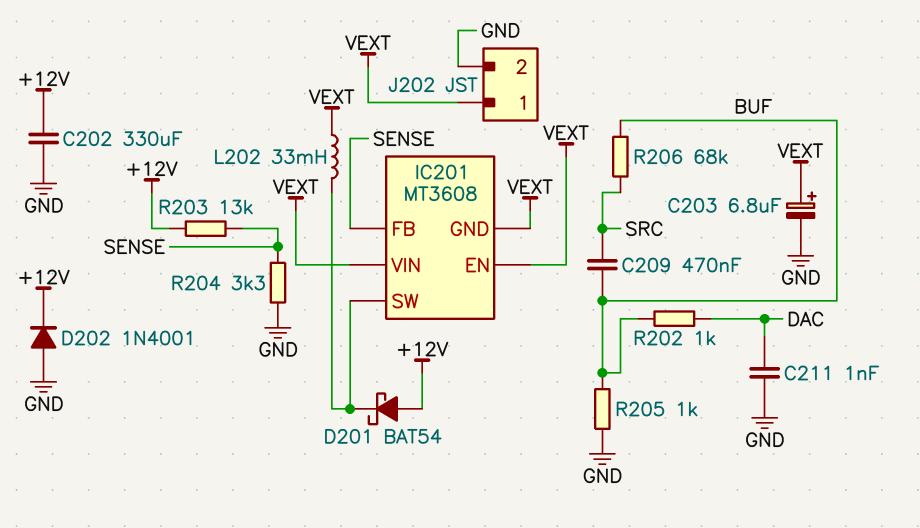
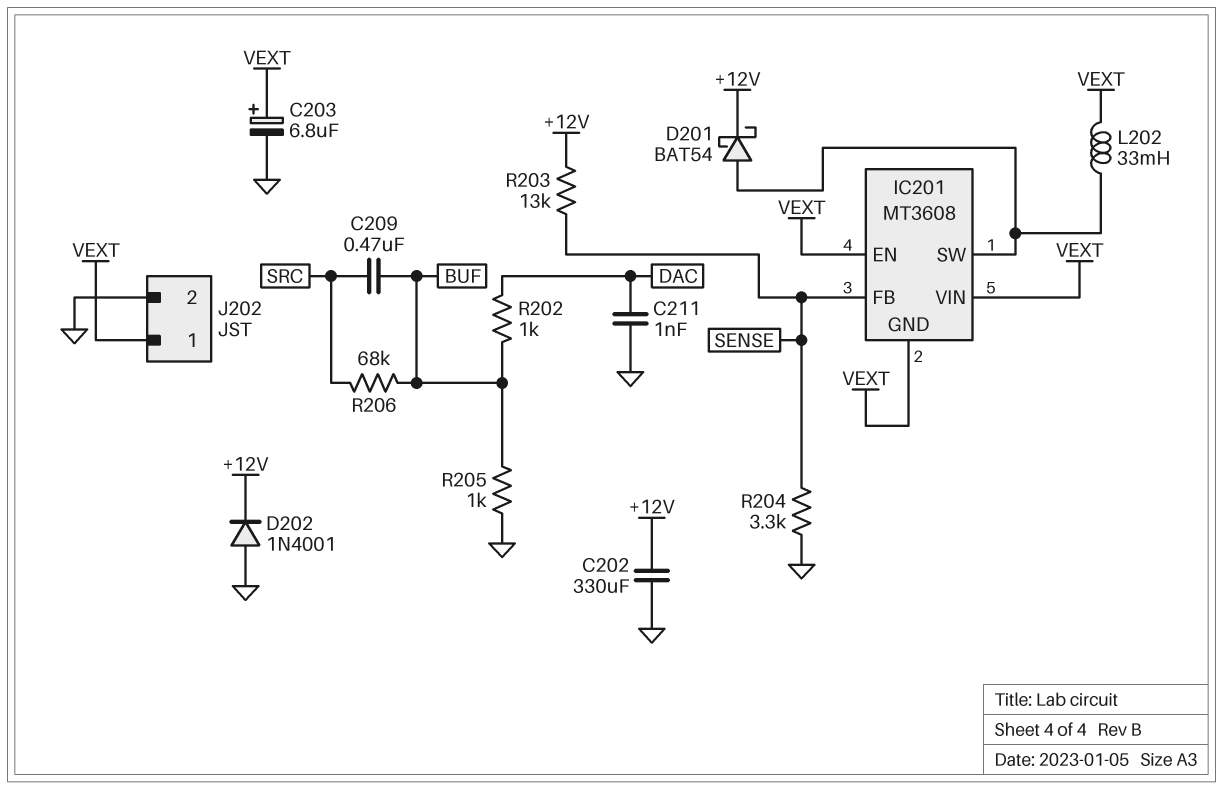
D201: schottky BAT54 (A +12V, K IC201/SW) -> schottky BAT54 (A IC201/SW, K +12V)

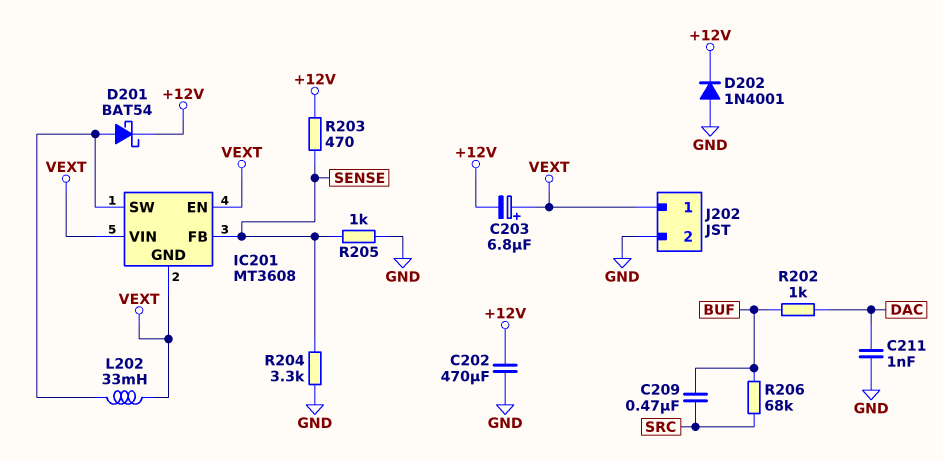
C202: 330uF (+12V, GND) -> 470uF (+12V, GND)
C203: 6.8uF (plus VEXT, minus GND) -> 6.8uF (plus VEXT, minus +12V)
R203: 13k (+12V, SENSE) -> 470 (+12V, SENSE)
R205: 1k (BUF, GND) -> 1k (GND, SENSE)

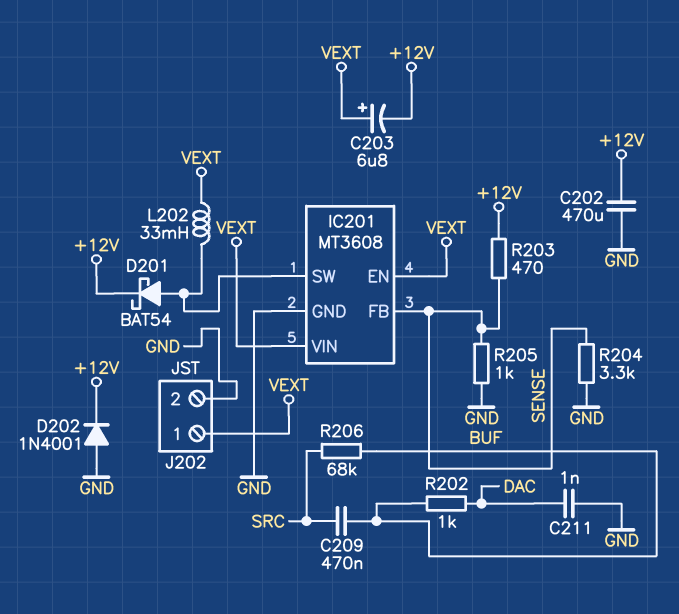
IC201 pin GND: VEXT -> GND

